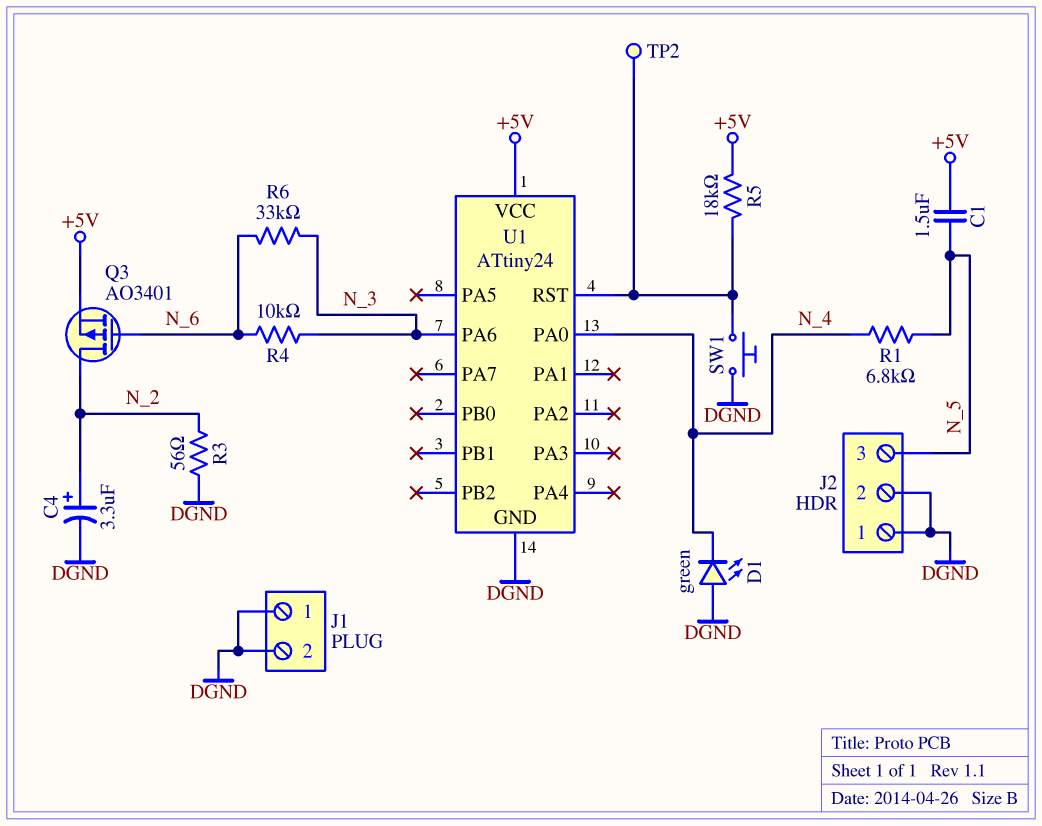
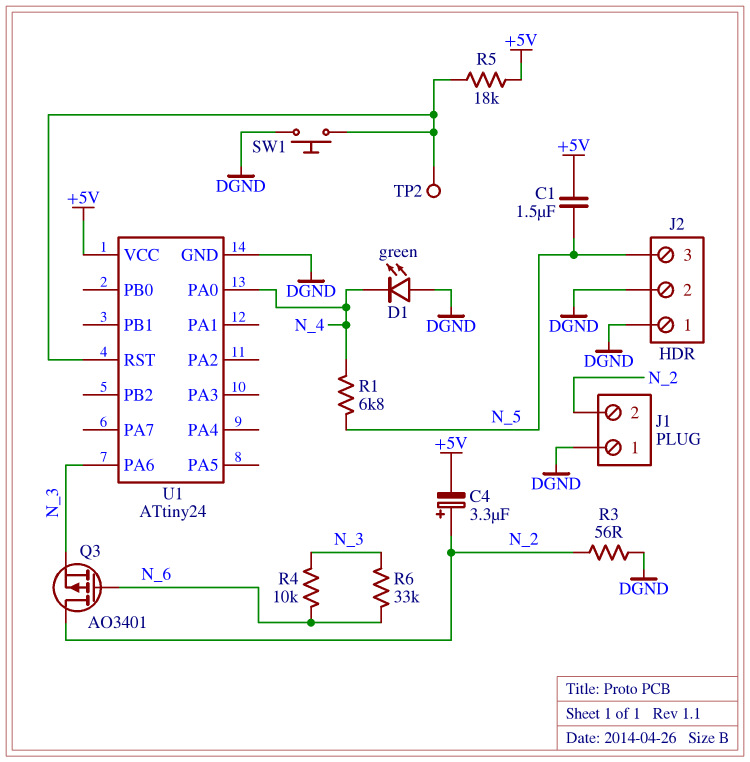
C4: 3.3uF (plus N_2, minus DGND) -> 3.3uF (plus N_2, minus +5V)
J1 pin 2: DGND -> N_2
Q3: PMOS AO3401 (G N_6, D N_2, S +5V) -> PMOS AO3401 (G N_6, D N_2, S N_3)

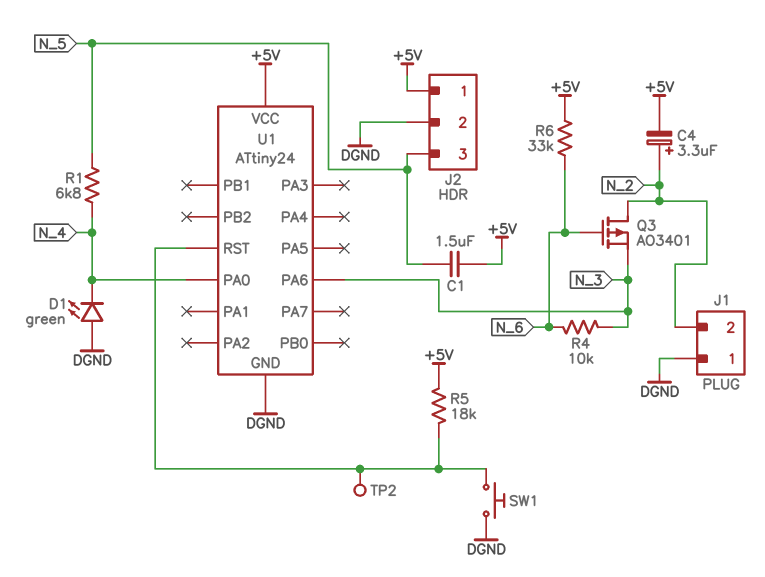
J2 pin 1: DGND -> +5V
R3: 56 (DGND, N_2) -> none
R6: 33k (N_3, N_6) -> 33k (+5V, N_6)

